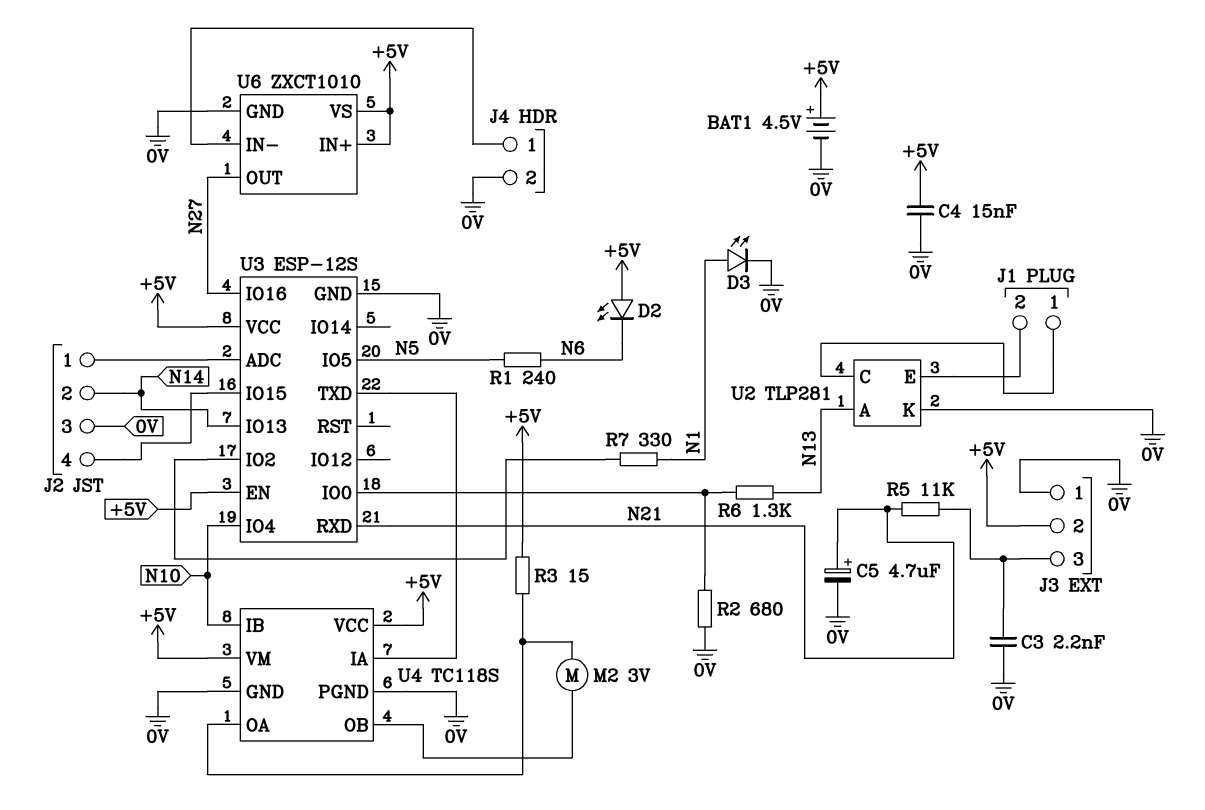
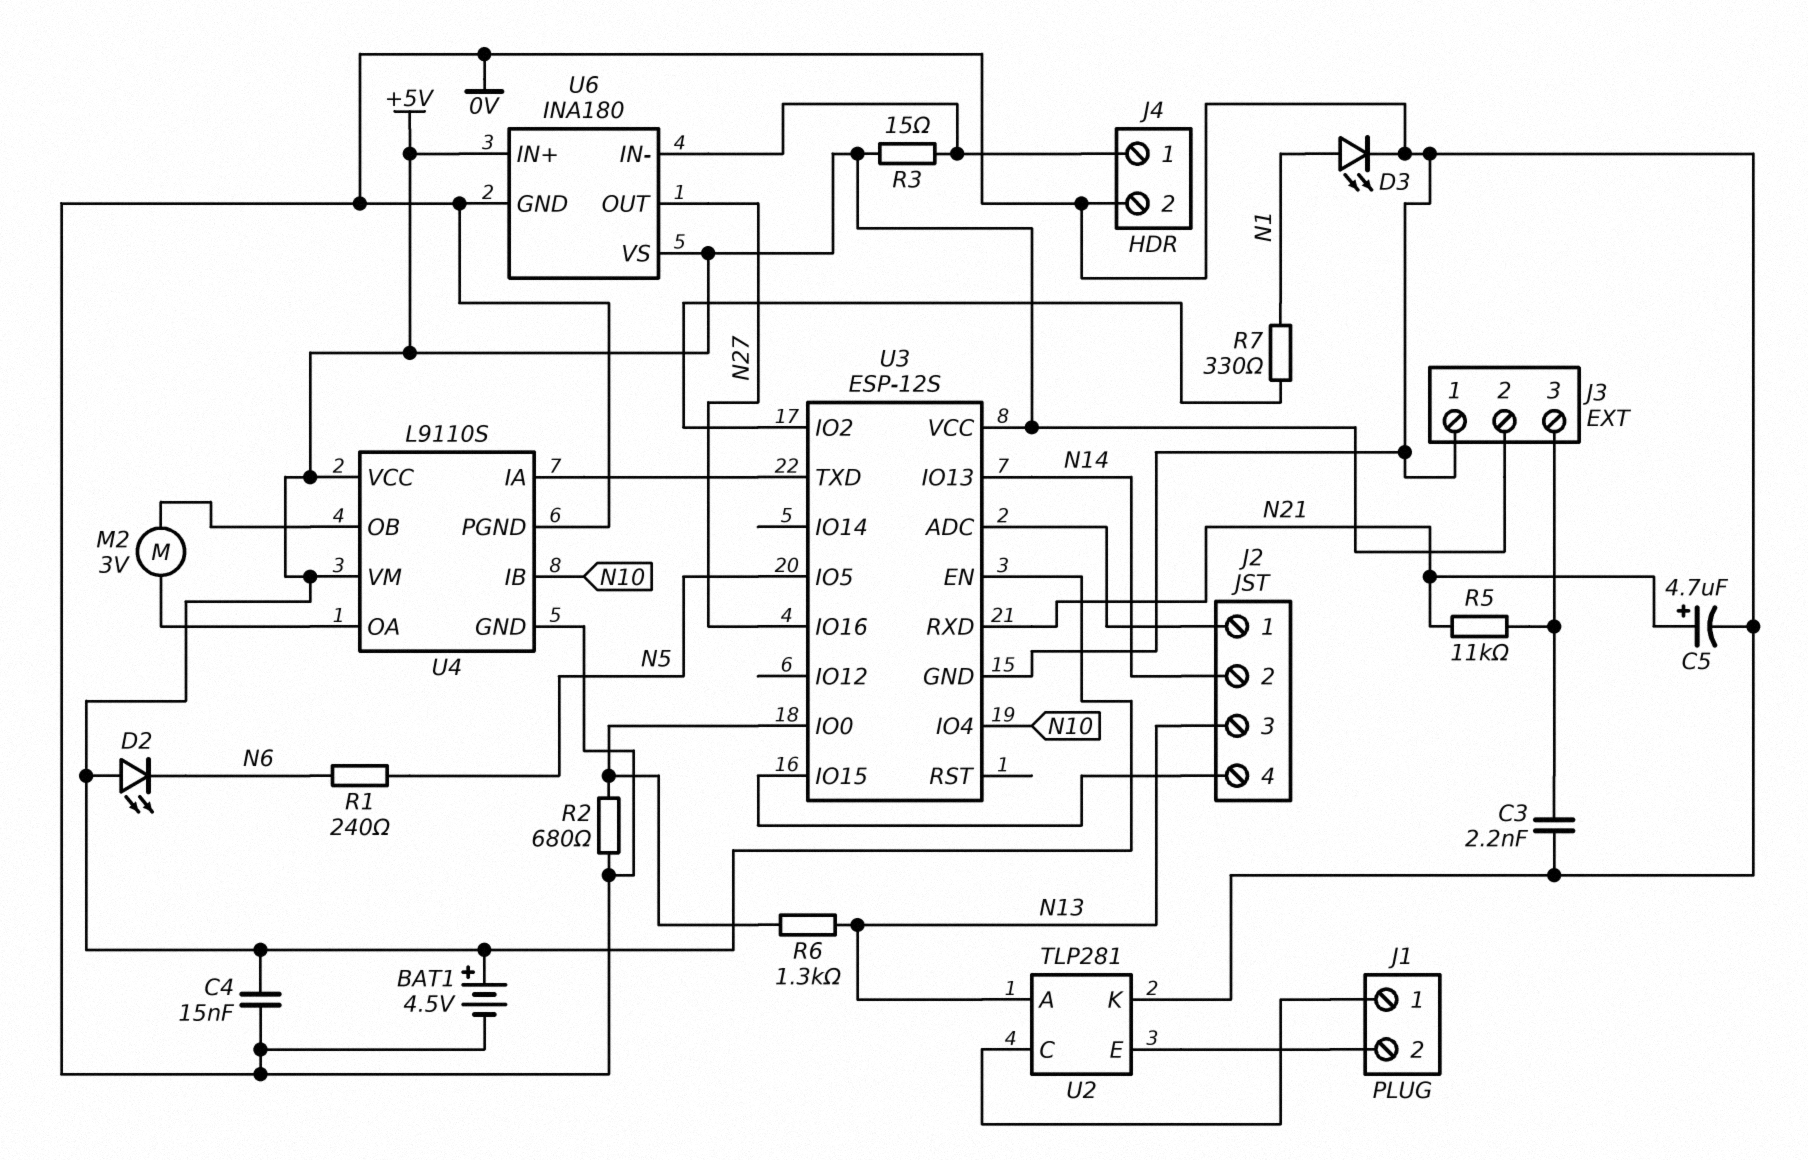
J2 pin 3: 0V -> N13
R3: 15 (+5V, U4/OA) -> 15 (+5V, J4/1)
U4: TC118S -> L9110S
U6: ZXCT1010 -> INA180

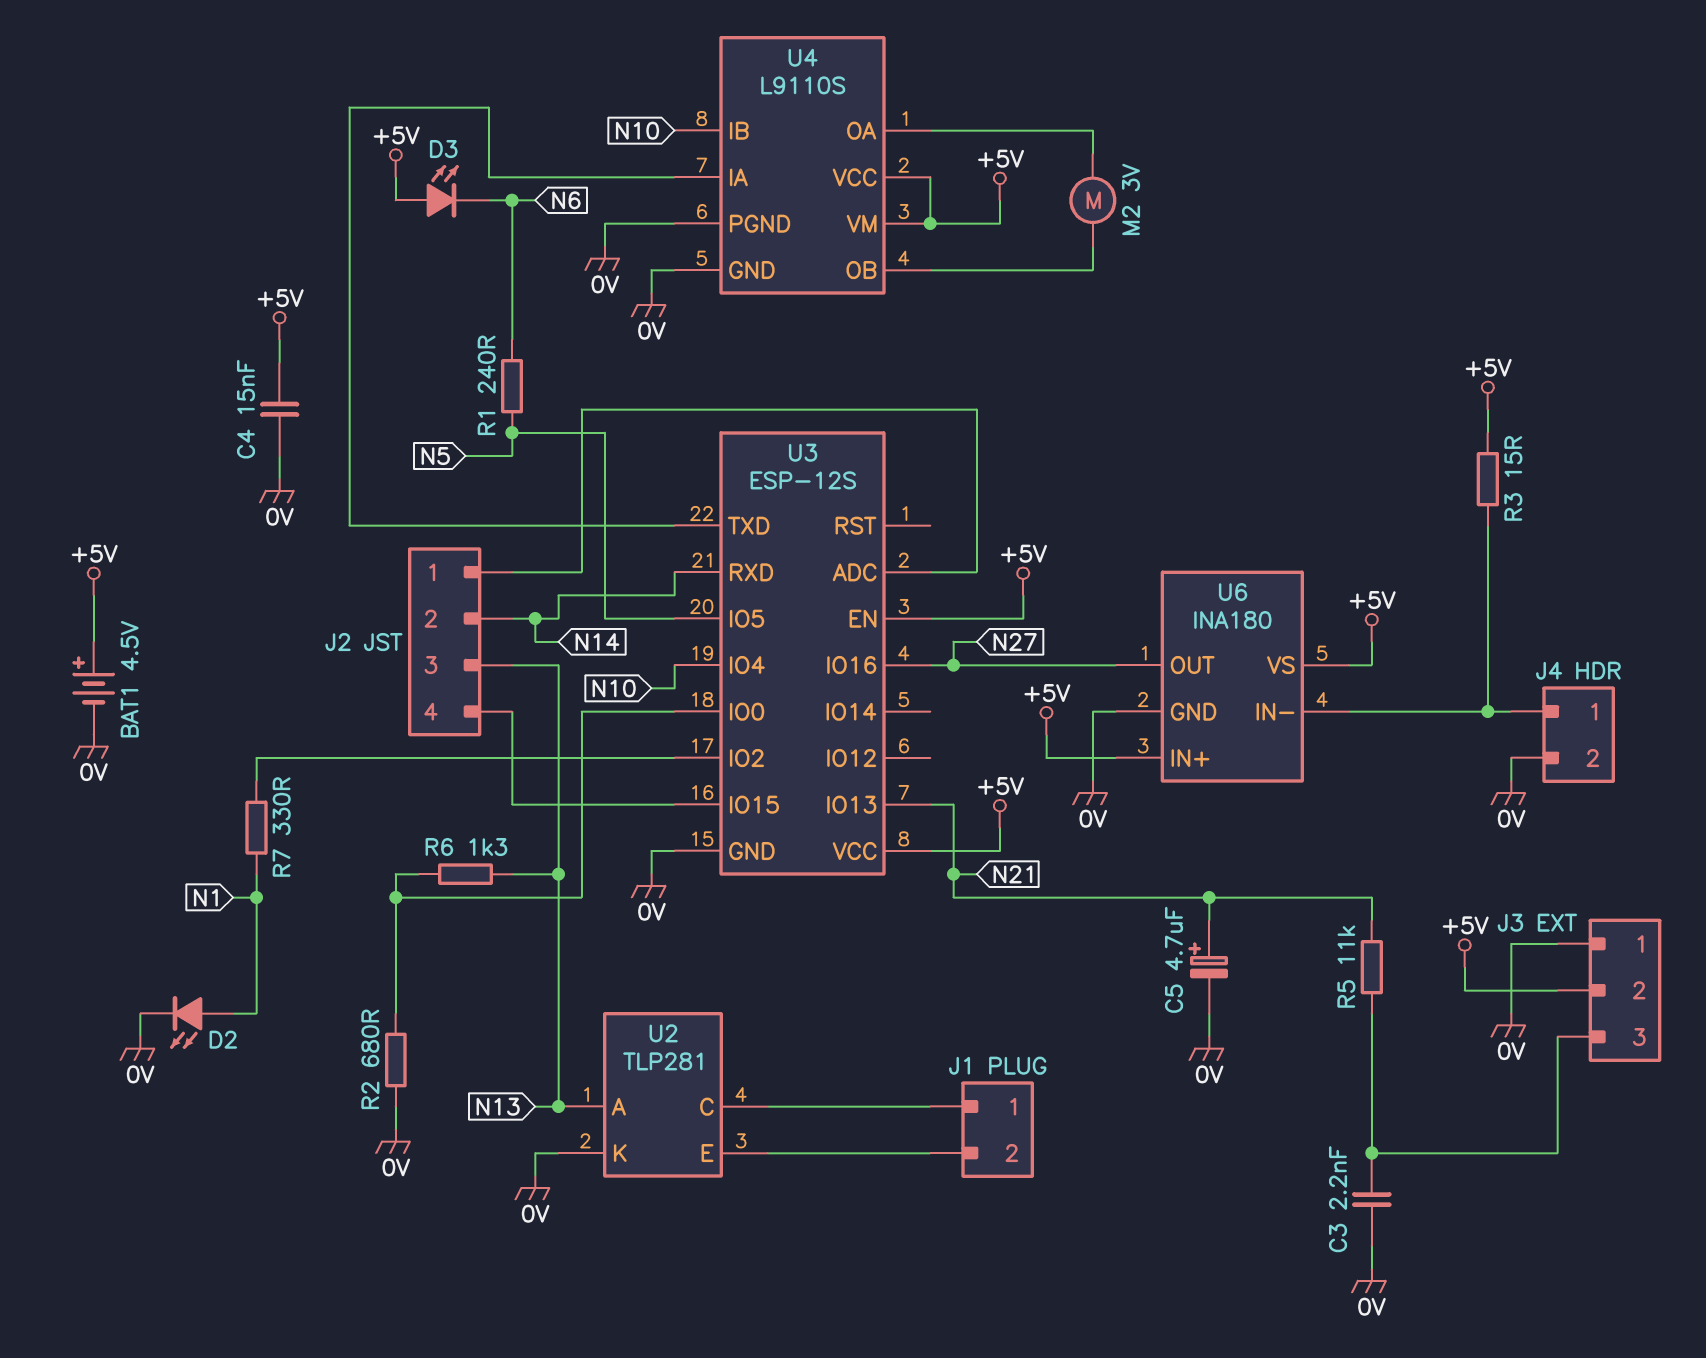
D2: LED (A +5V, K N6) -> LED (A N1, K 0V)
D3: LED (A N1, K 0V) -> LED (A +5V, K N6)
U3 pin IO13: N14 -> N21
U3 pin RXD: N21 -> N14

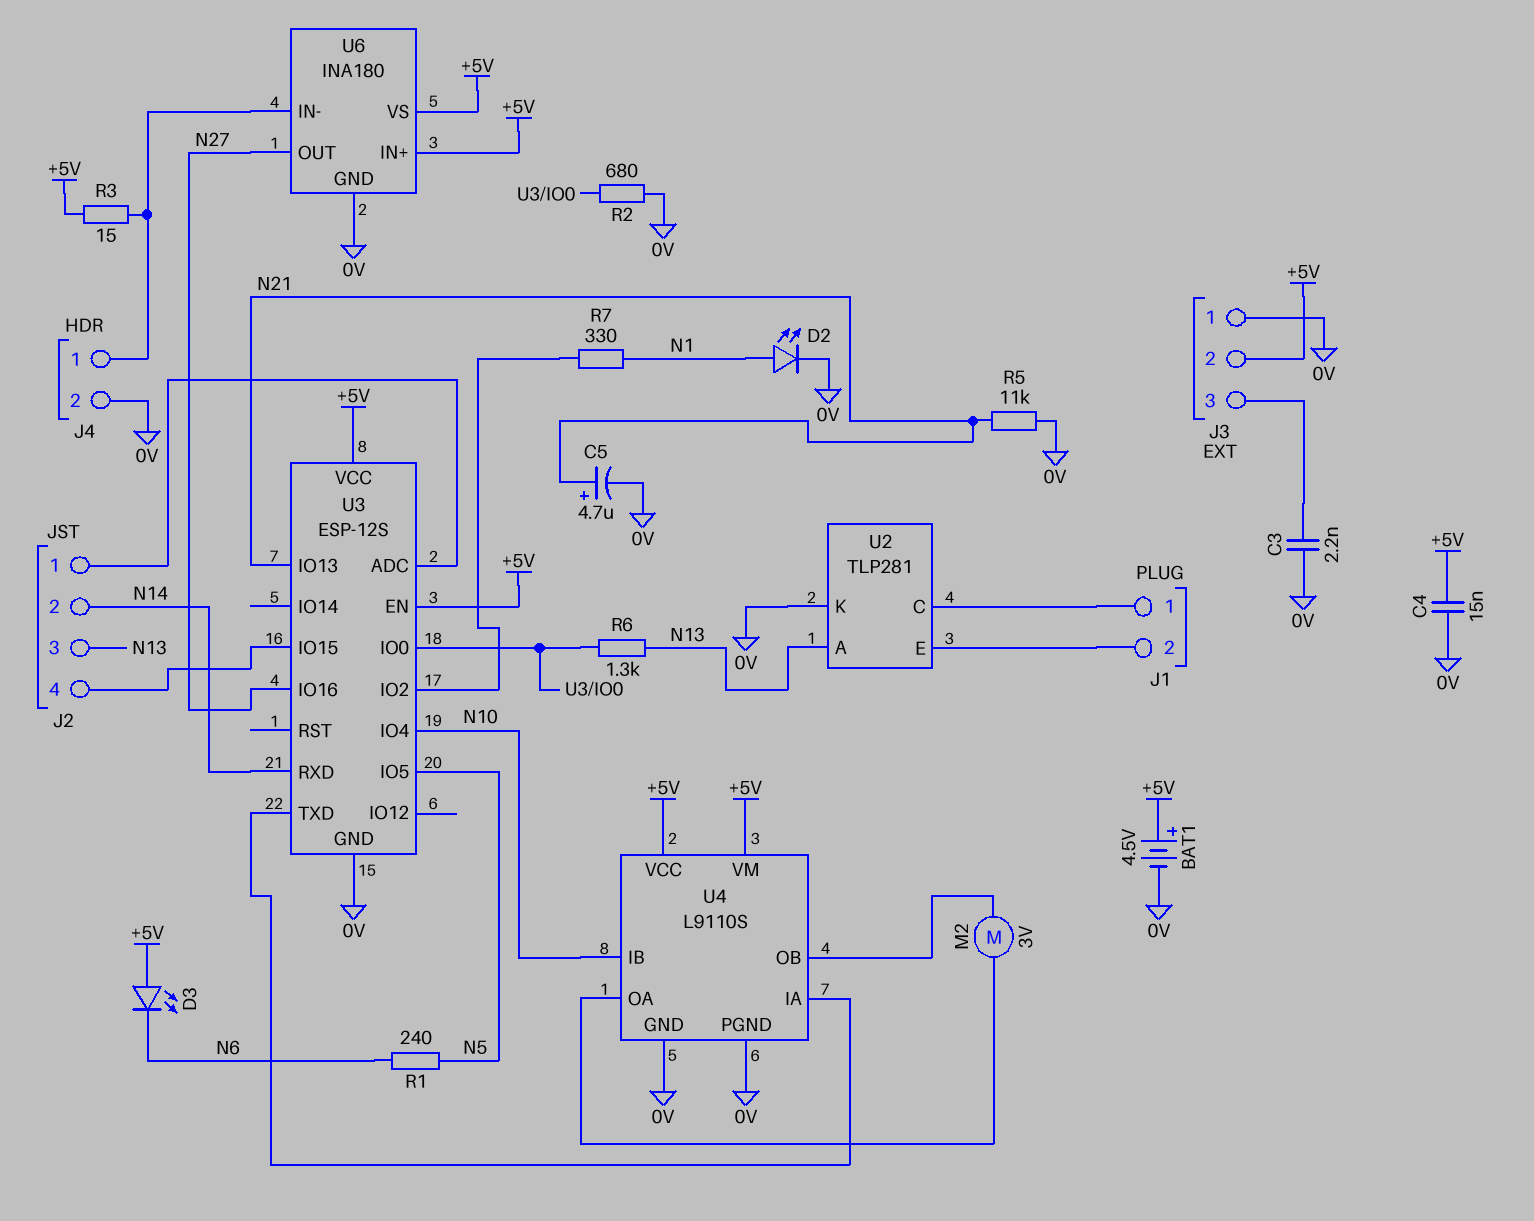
R5: 11k (J3/3, N21) -> 11k (0V, N21)

